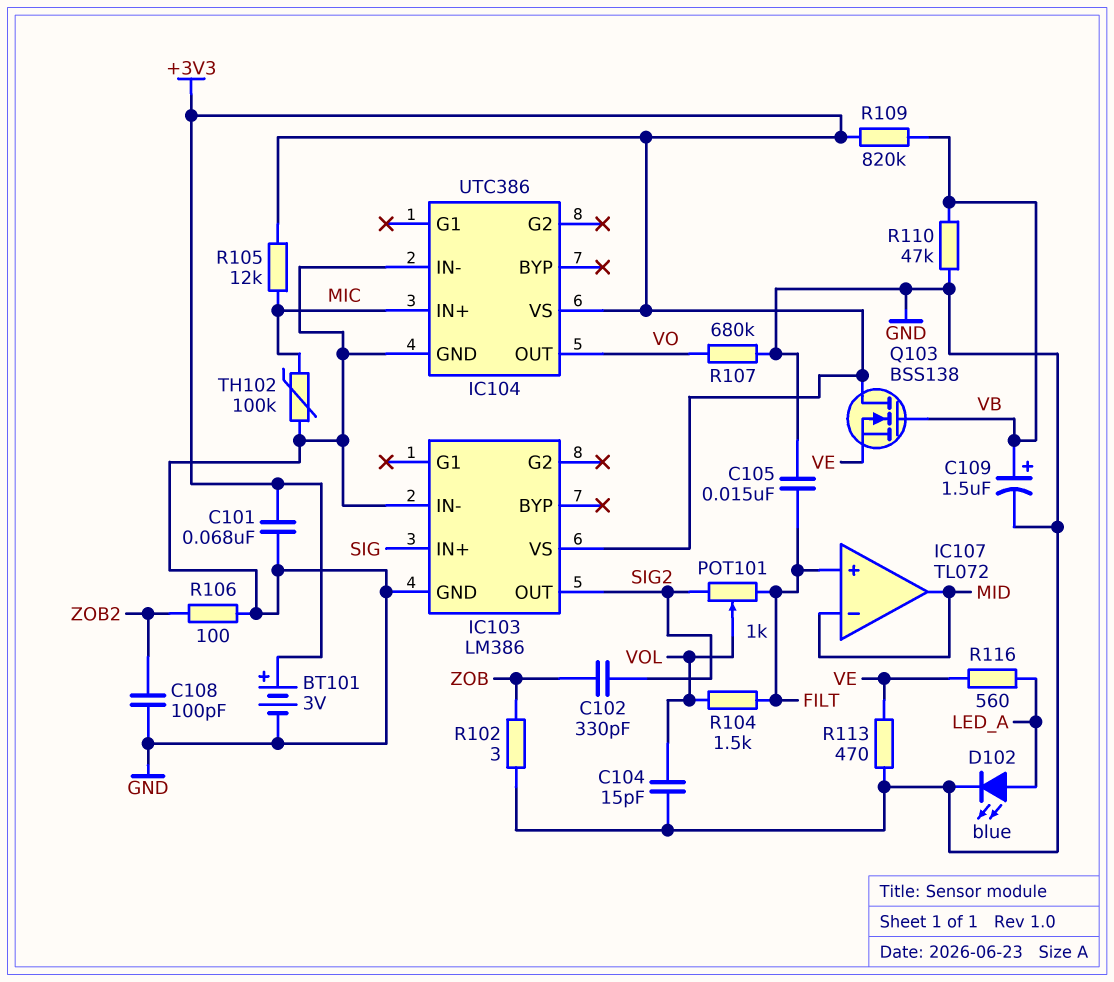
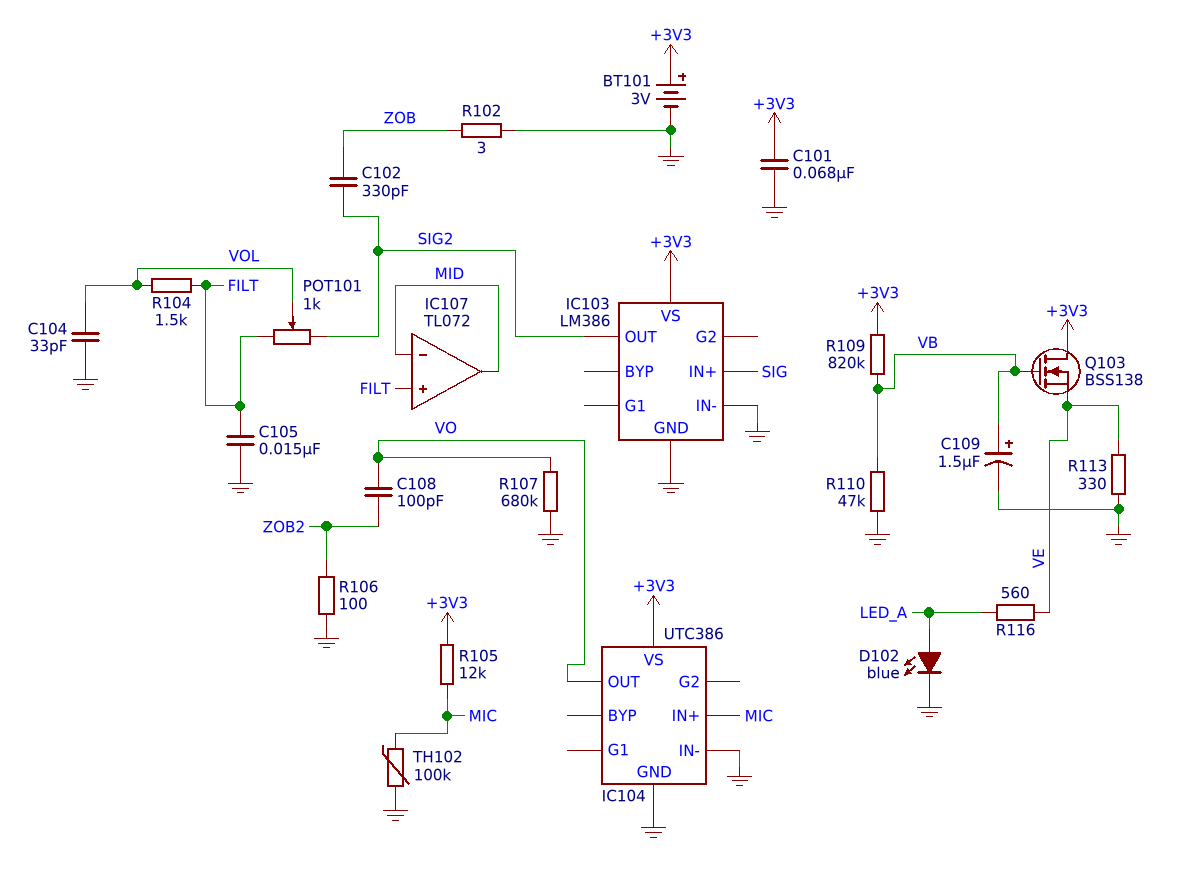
C104: 15pF (GND, VOL) -> 33pF (GND, VOL)
C108: 100pF (GND, ZOB2) -> 100pF (VO, ZOB2)
R113: 470 (GND, VE) -> 330 (GND, VE)

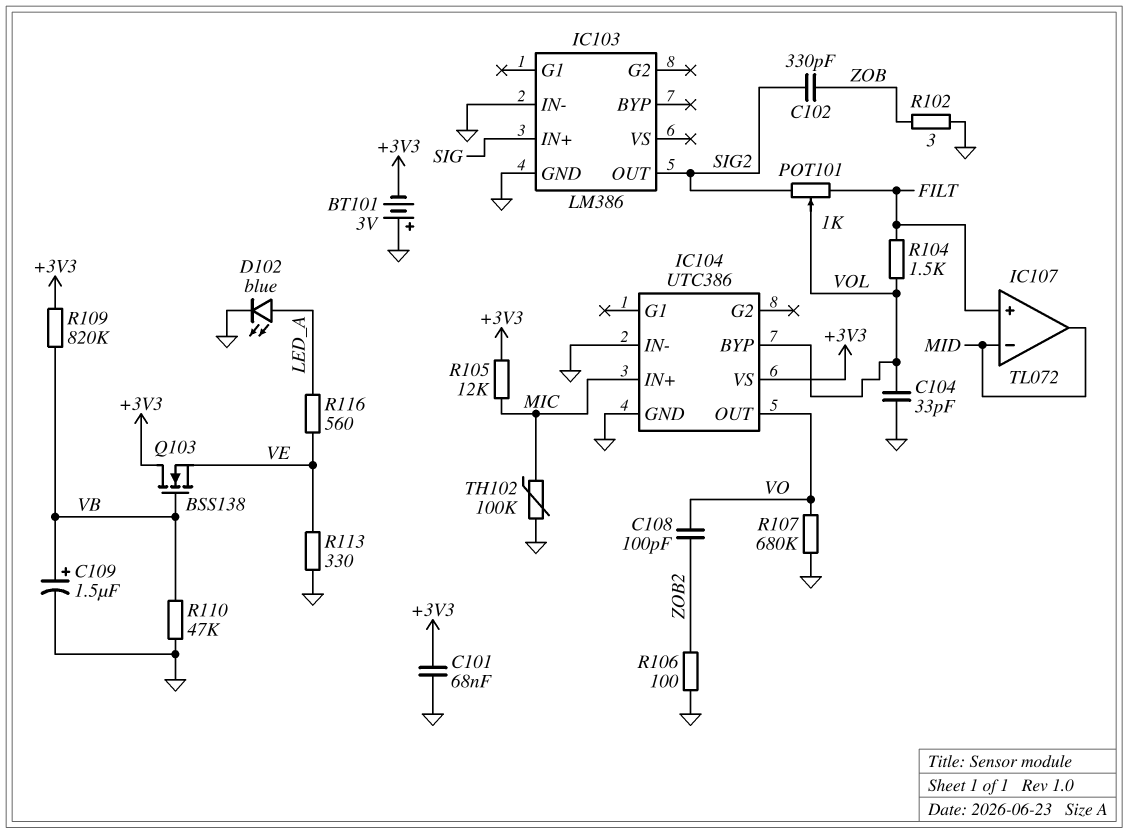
BT101: 3V (plus +3V3, minus GND) -> 3V (plus GND, minus +3V3)
C105: 15nF (FILT, GND) -> none
IC103 pin VS: +3V3 -> none
IC104 pin BYP: none -> VOL

